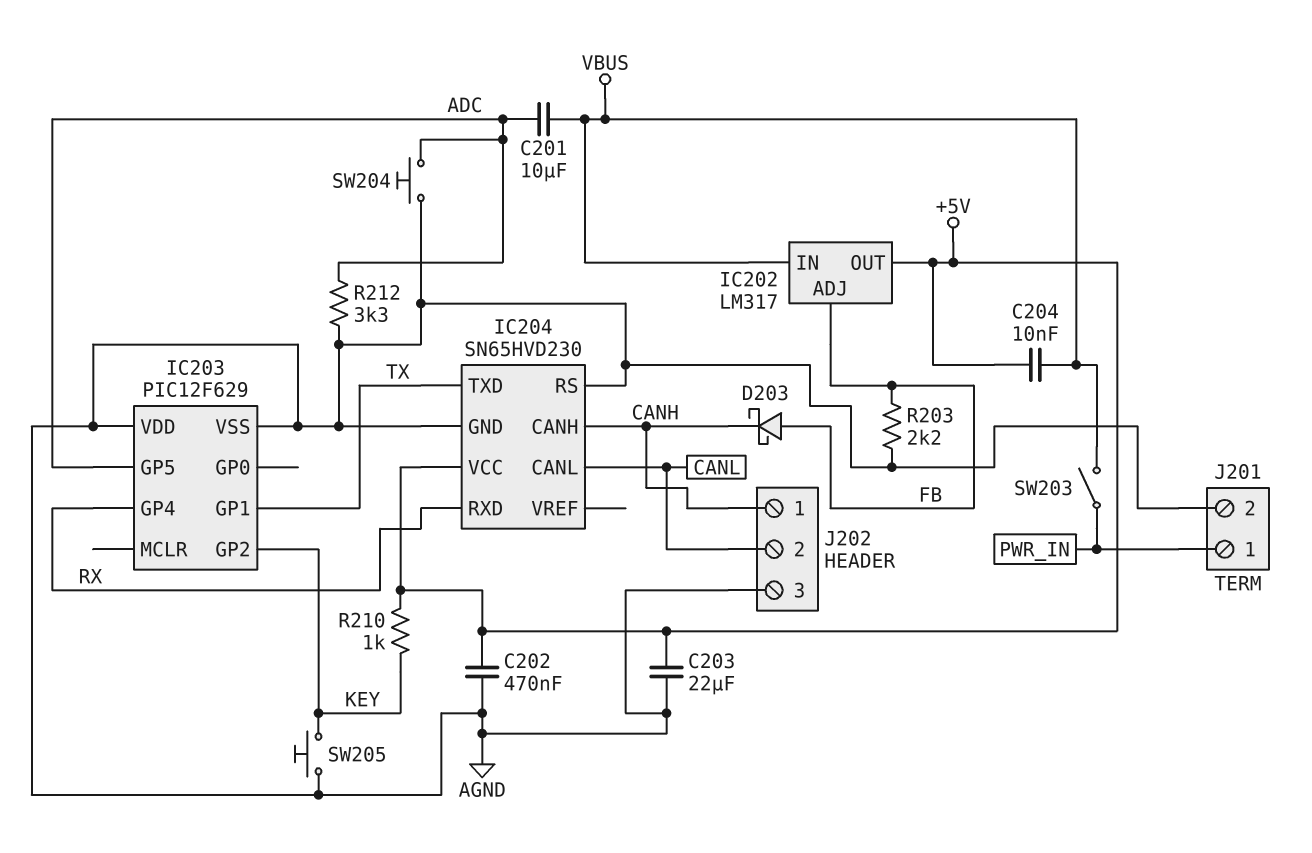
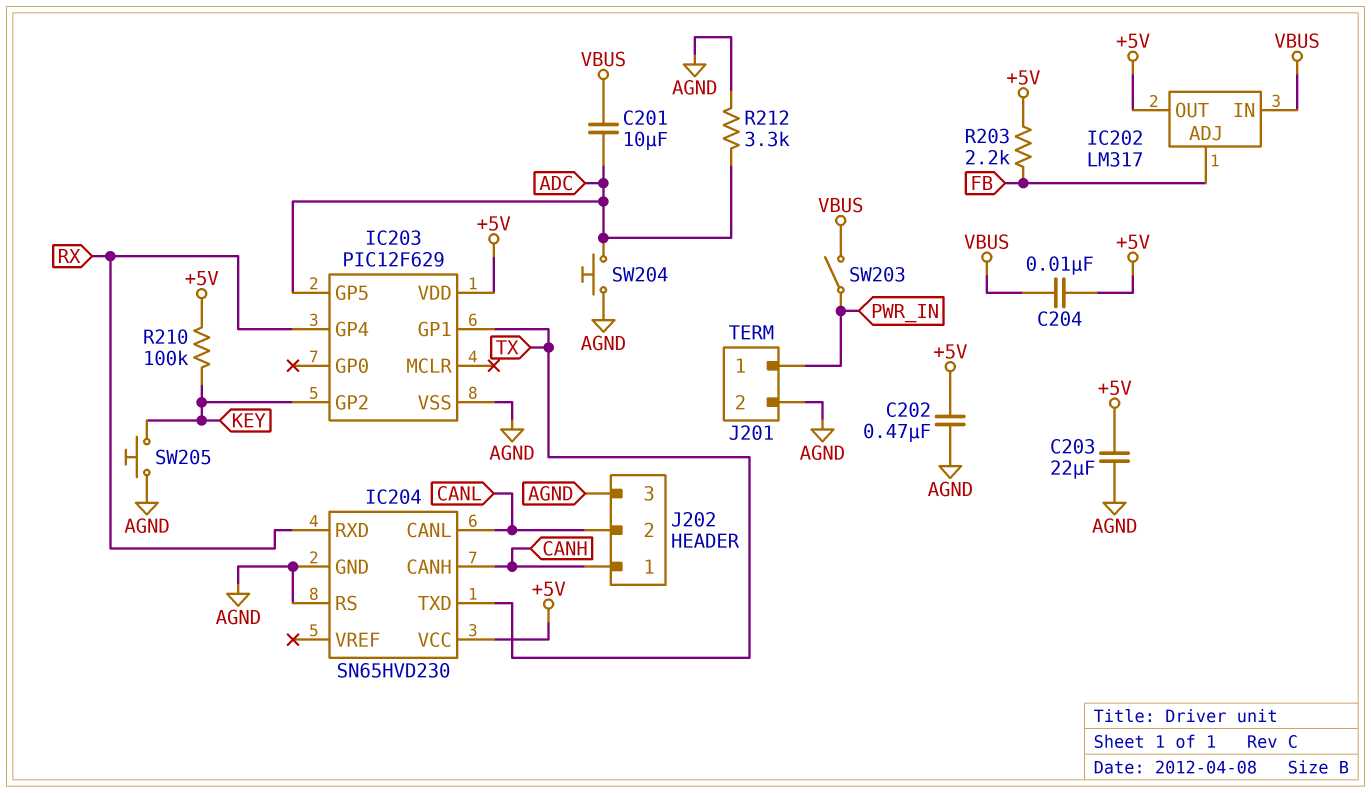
D203: schottky (A FB, K CANH) -> none
IC203 pin VDD: AGND -> +5V
R203: 2.2k (AGND, FB) -> 2.2k (+5V, FB)
R210: 1k (+5V, KEY) -> 100k (+5V, KEY)

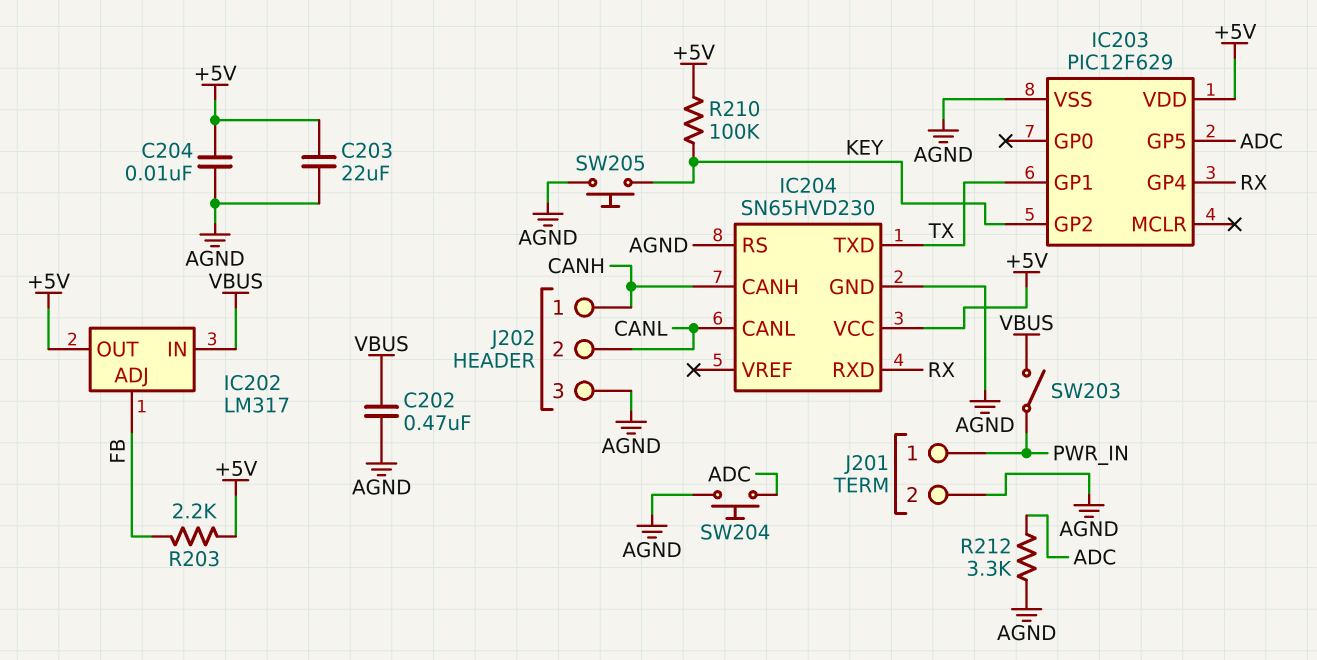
C201: 10uF (ADC, VBUS) -> none
C202: 470nF (+5V, AGND) -> 470nF (AGND, VBUS)
C204: 10nF (+5V, VBUS) -> 10nF (+5V, AGND)

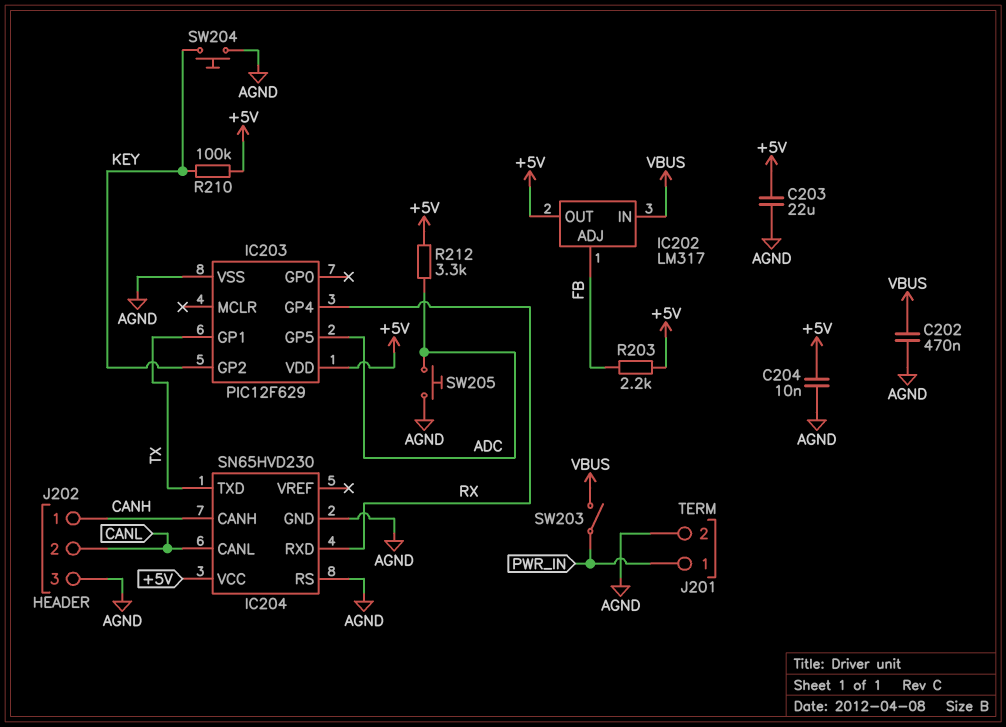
R212: 3.3k (ADC, AGND) -> 3.3k (+5V, ADC)
SW204: button (ADC, AGND) -> button (AGND, KEY)
SW205: button (AGND, KEY) -> button (ADC, AGND)

